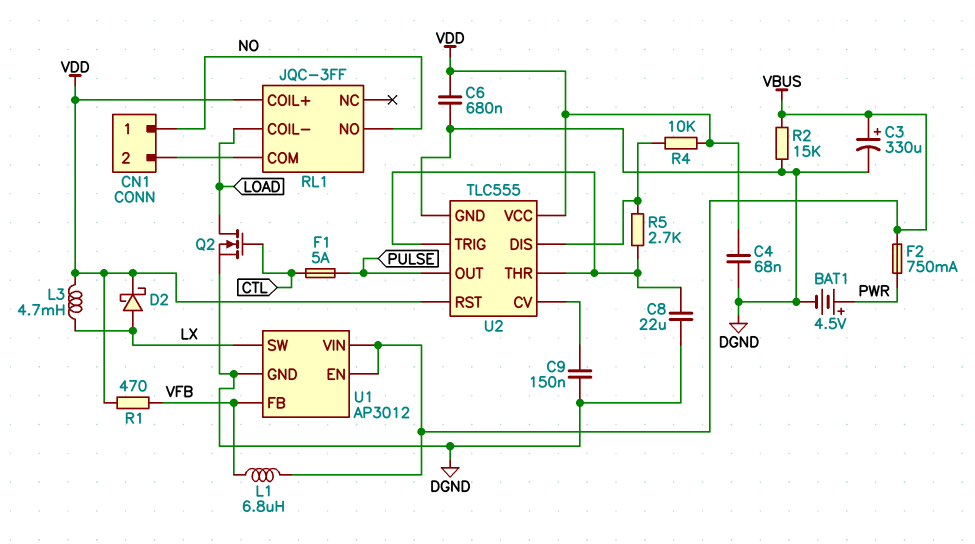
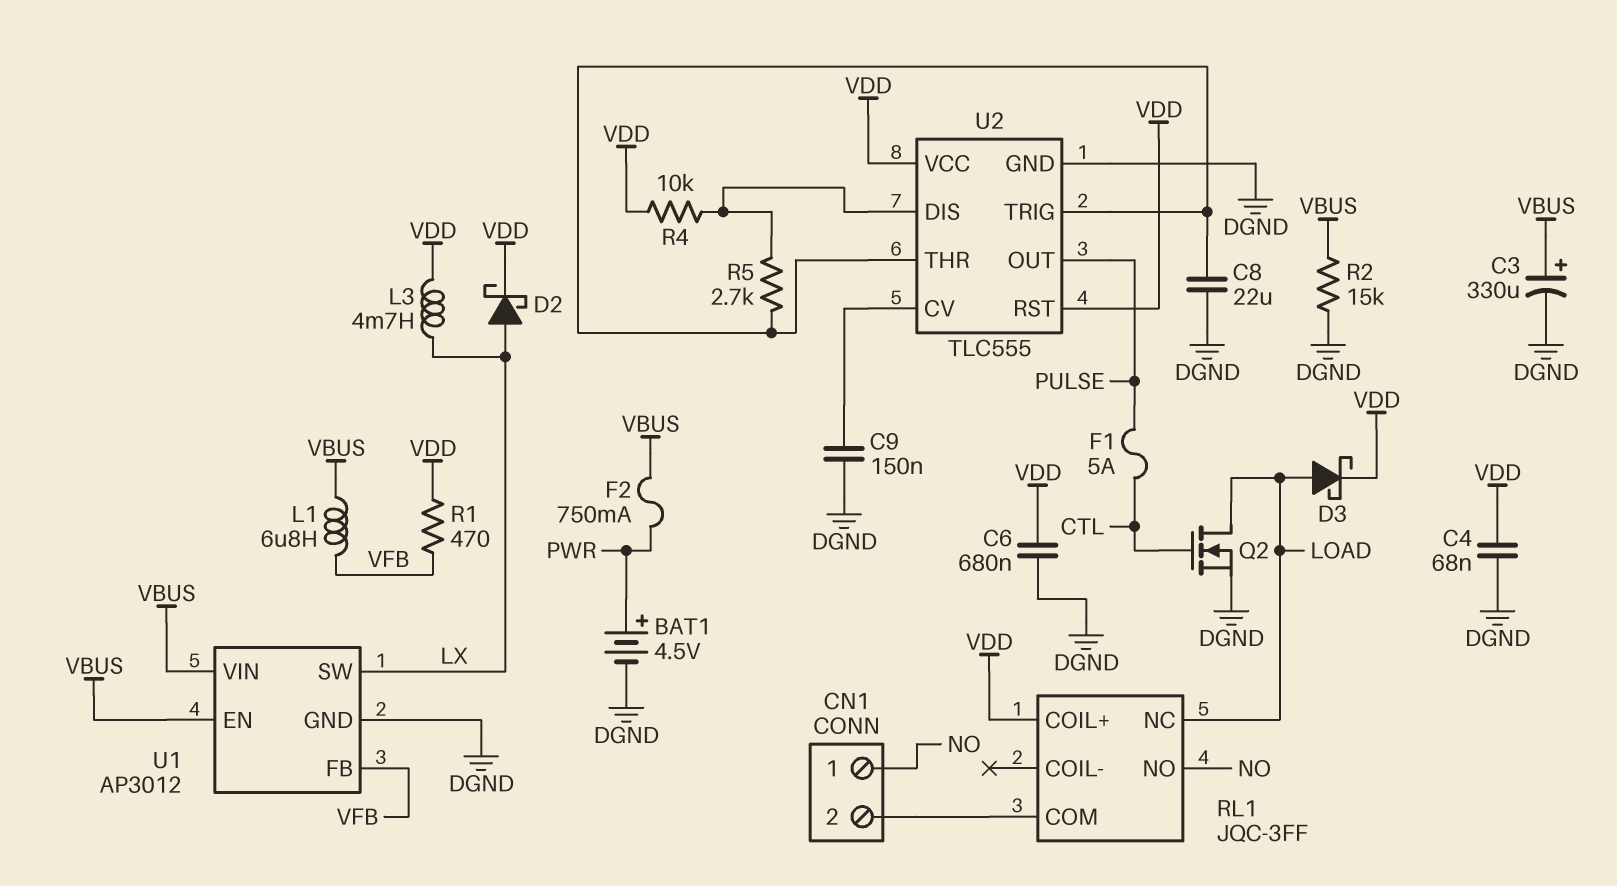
D3: none -> schottky (A LOAD, K VDD)
RL1 pin COIL-: LOAD -> none
RL1 pin NC: none -> LOAD

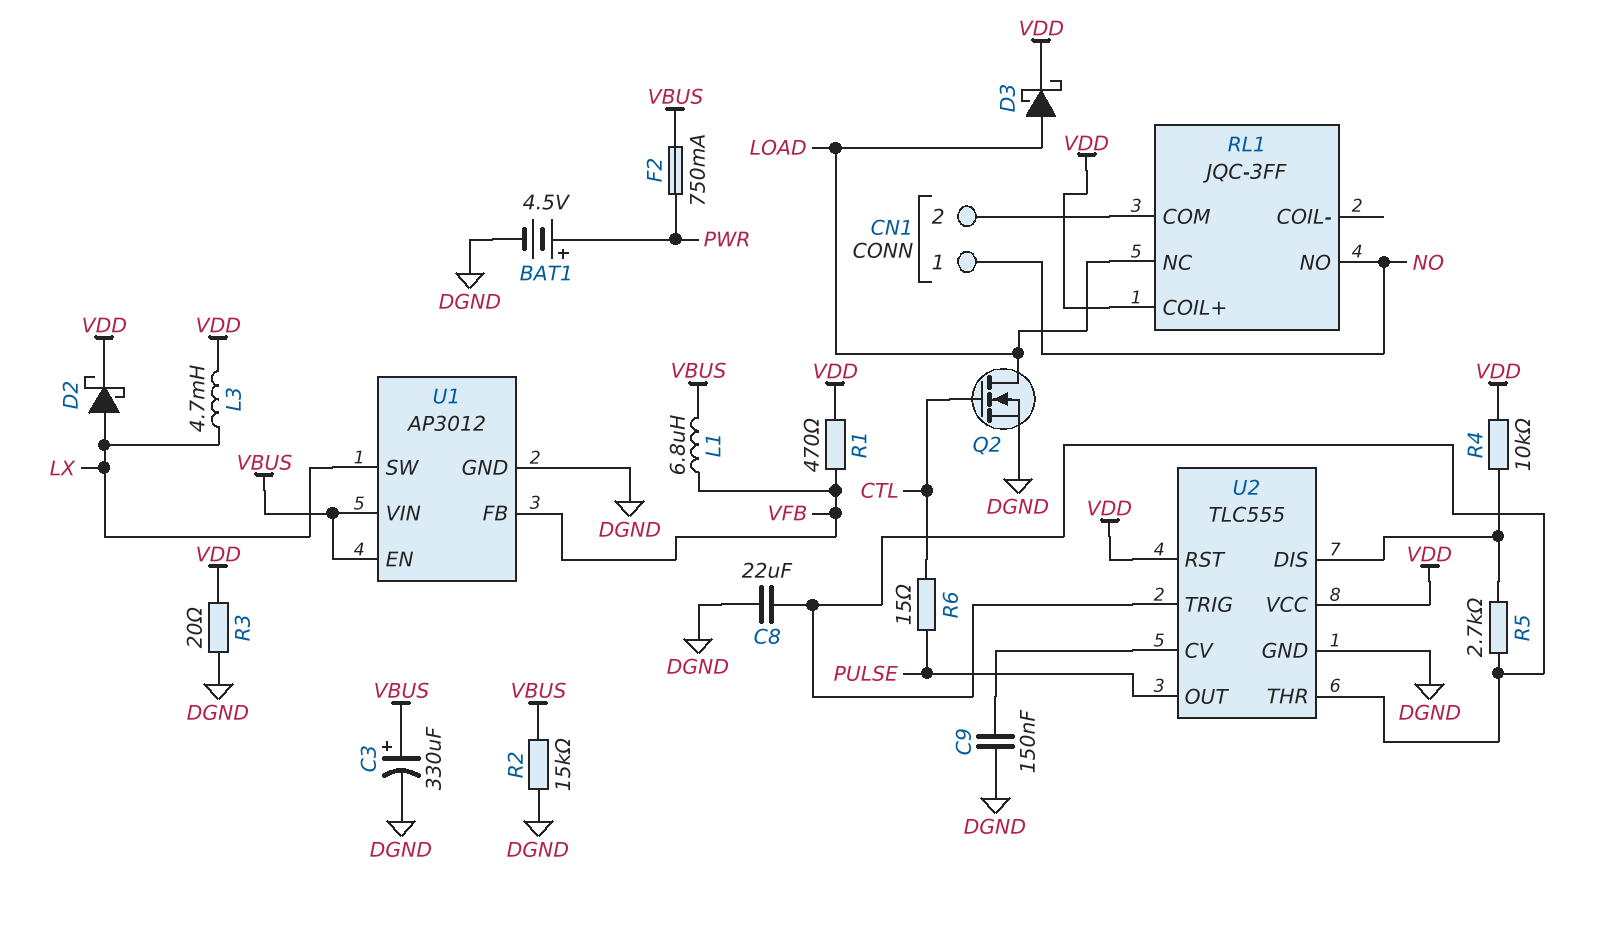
C4: 68nF (DGND, VDD) -> none
C6: 680nF (DGND, VDD) -> none
F1: 5A (CTL, PULSE) -> none
R3: none -> 20 (DGND, VDD)
R6: none -> 15 (CTL, PULSE)

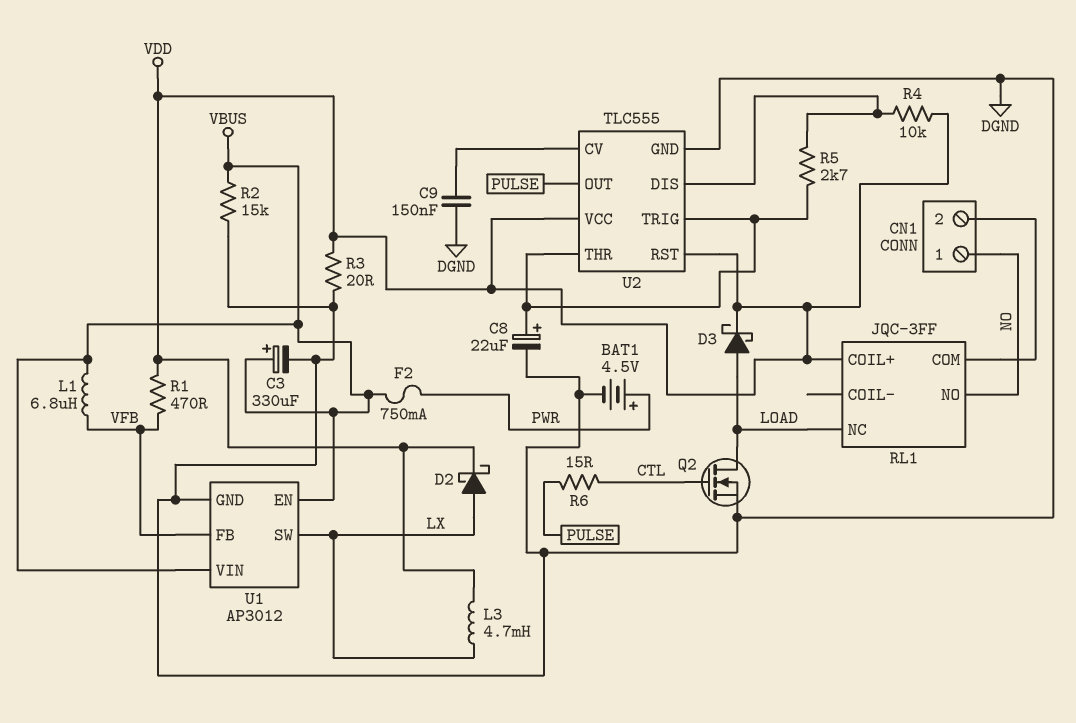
C8: 22uF (DGND, U2/THR) -> 22uF (plus U2/THR, minus DGND)

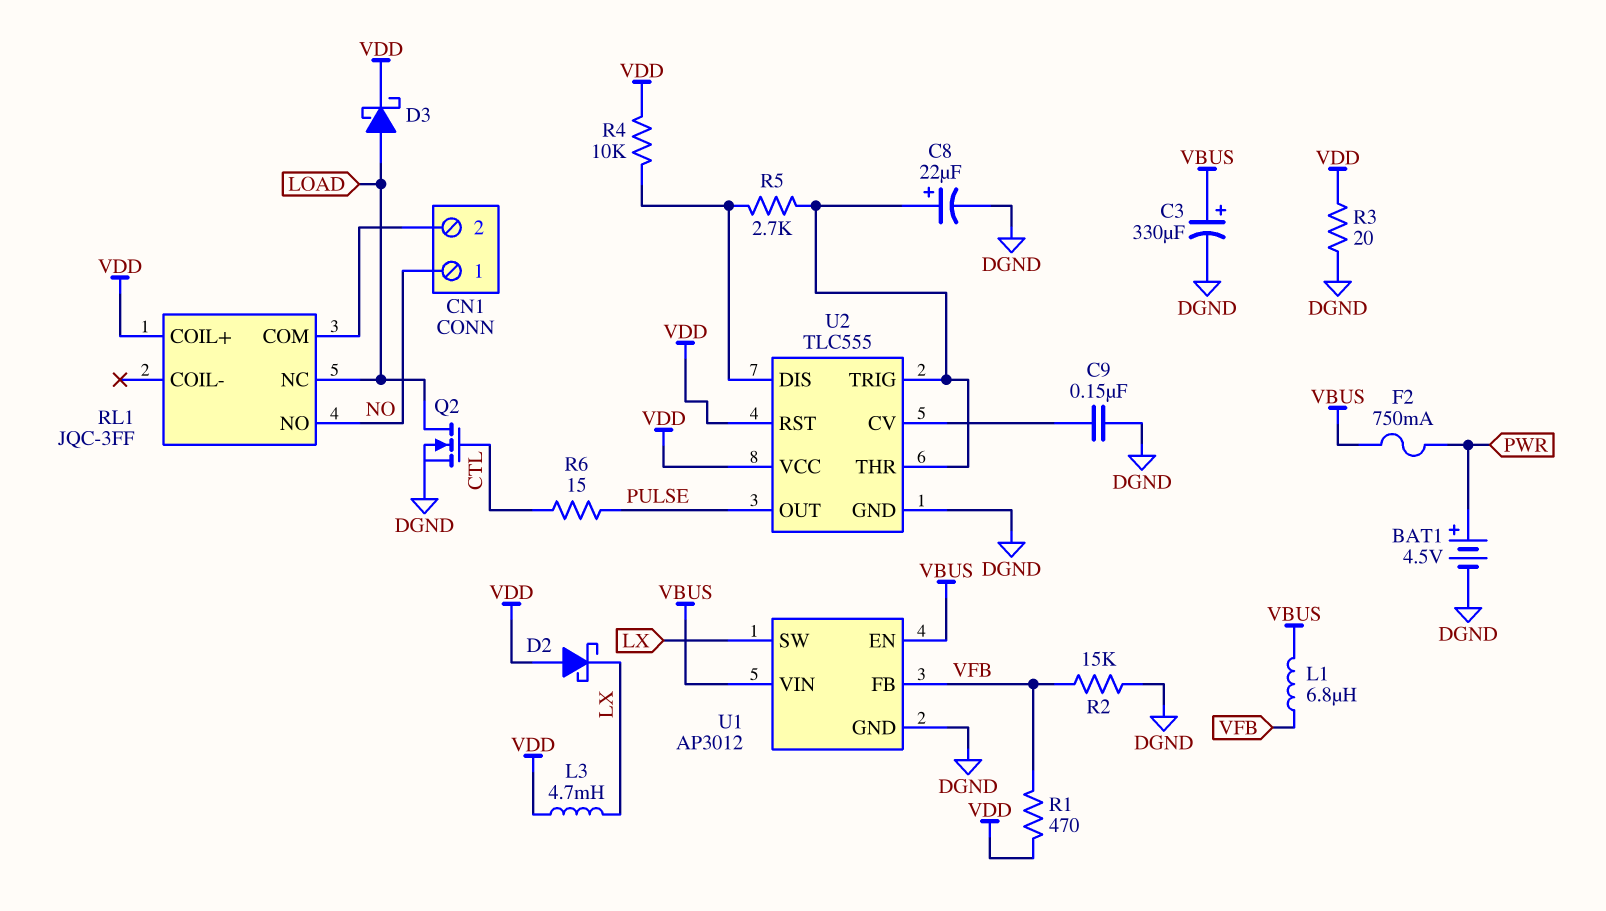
D2: schottky (A LX, K VDD) -> schottky (A VDD, K LX)
R2: 15k (DGND, VBUS) -> 15k (DGND, VFB)

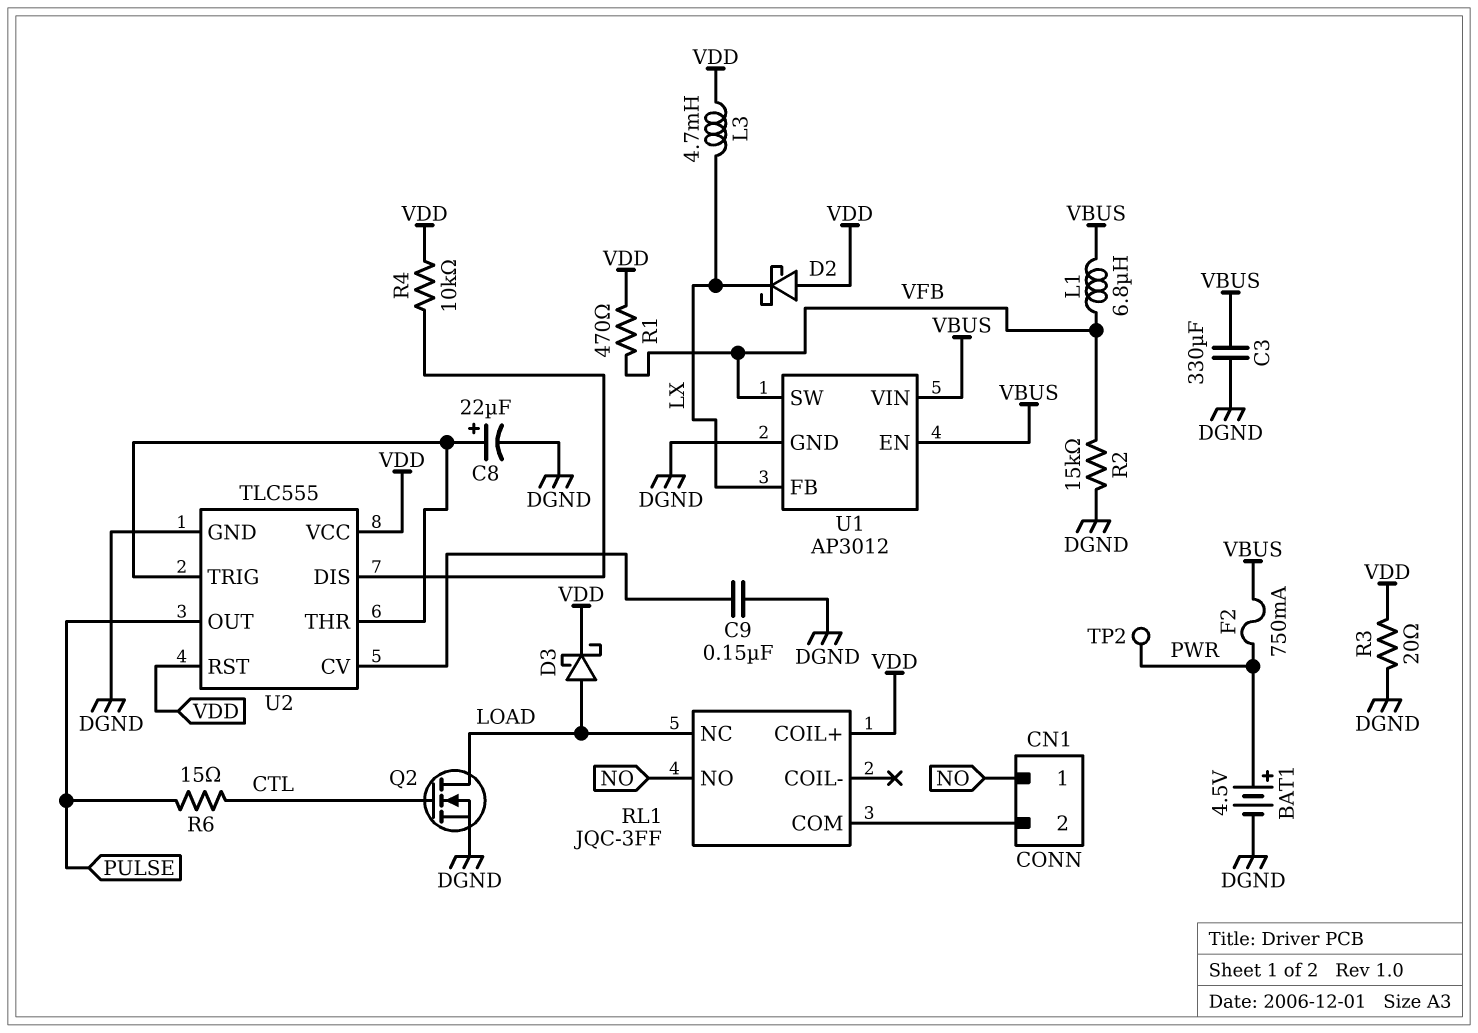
C3: 330uF (plus VBUS, minus DGND) -> 330uF (DGND, VBUS)
R5: 2.7k (U2/DIS, U2/THR) -> none
TP2: none -> test point (PWR)
U1 pin FB: VFB -> LX
U1 pin SW: LX -> VFB

